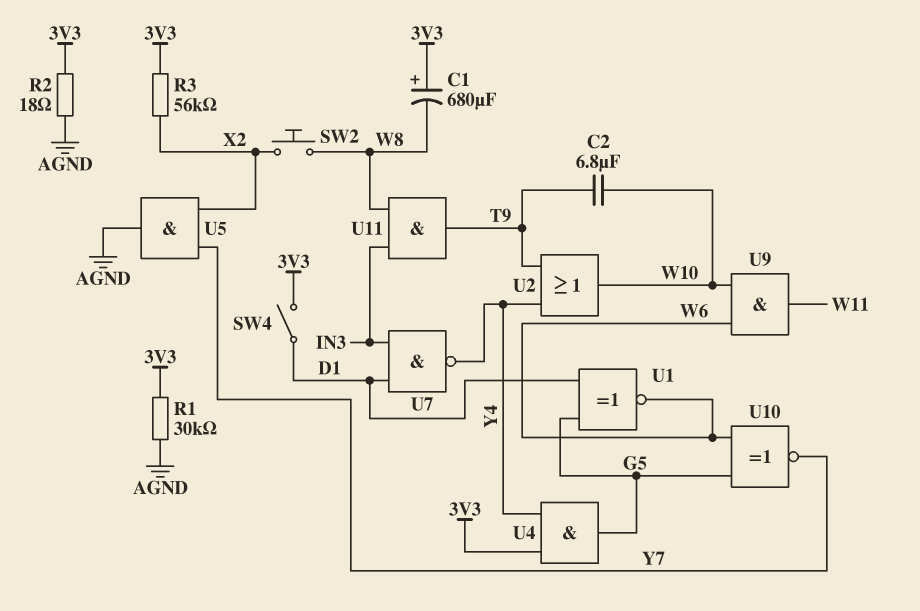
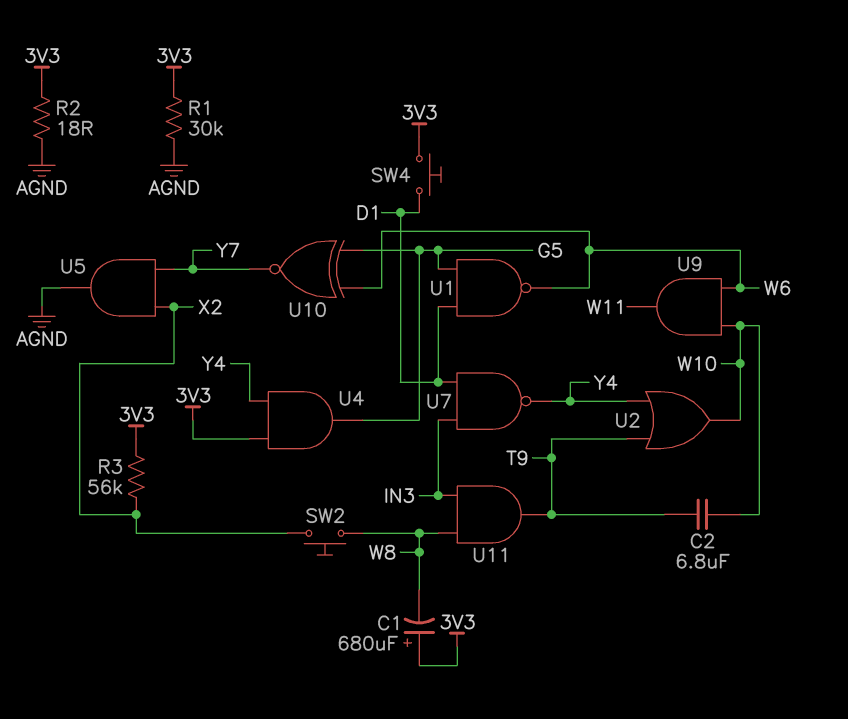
SW4: switch (3V3, D1) -> button (3V3, D1)
U1: XNOR (in D1, in G5, out W6) -> NAND (in D1, in G5, out W6)

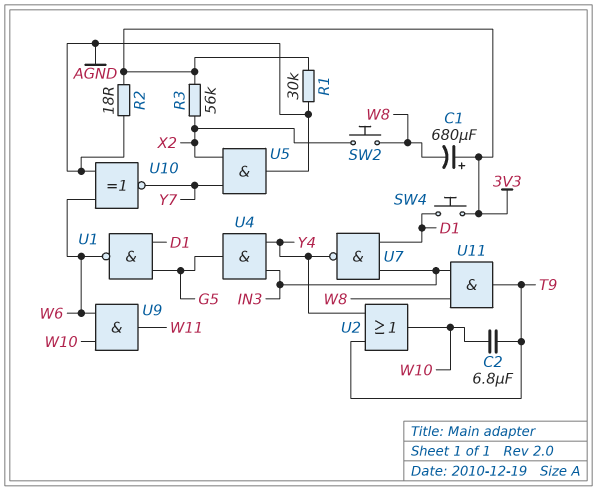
U4: AND (in 3V3, in Y4, out G5) -> AND (in IN3, in Y4, out G5)
U10: XNOR (in G5, in W6, out Y7) -> XNOR (in AGND, in W6, out Y7)

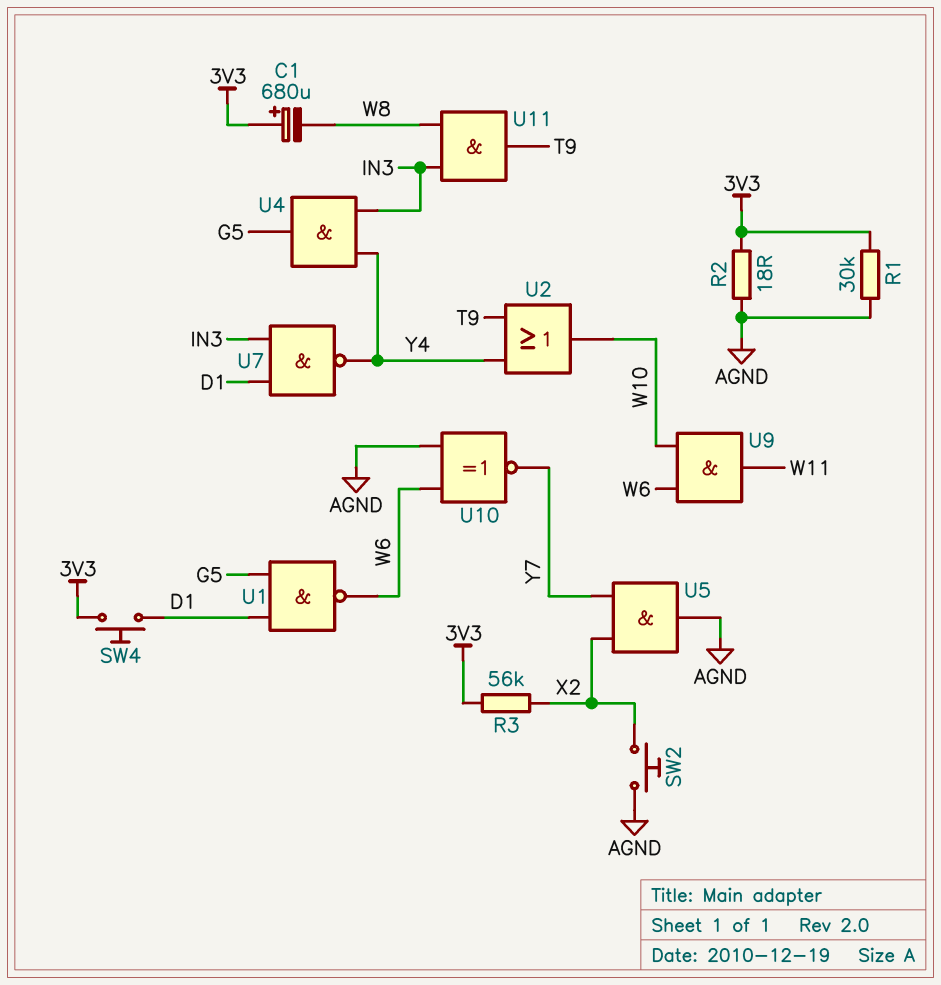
C2: 6.8uF (T9, W10) -> none
SW2: button (W8, X2) -> button (AGND, X2)

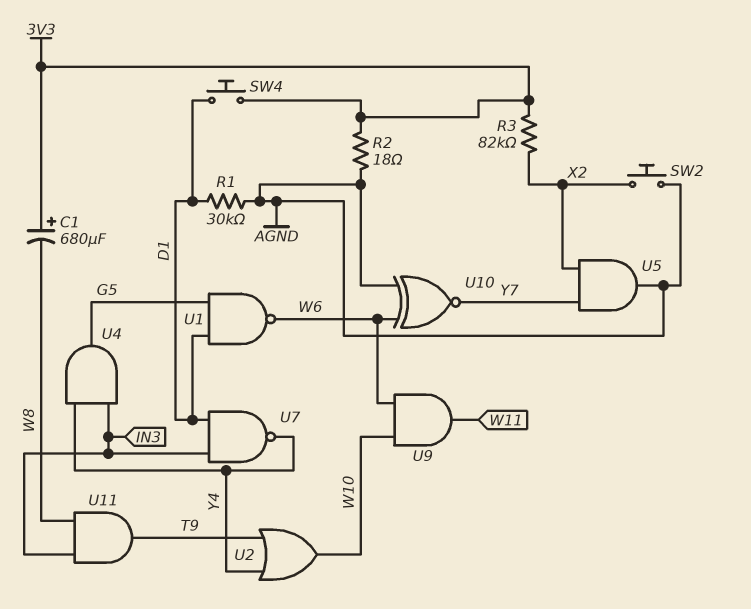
R1: 30k (3V3, AGND) -> 30k (AGND, D1)
R3: 56k (3V3, X2) -> 82k (3V3, X2)

